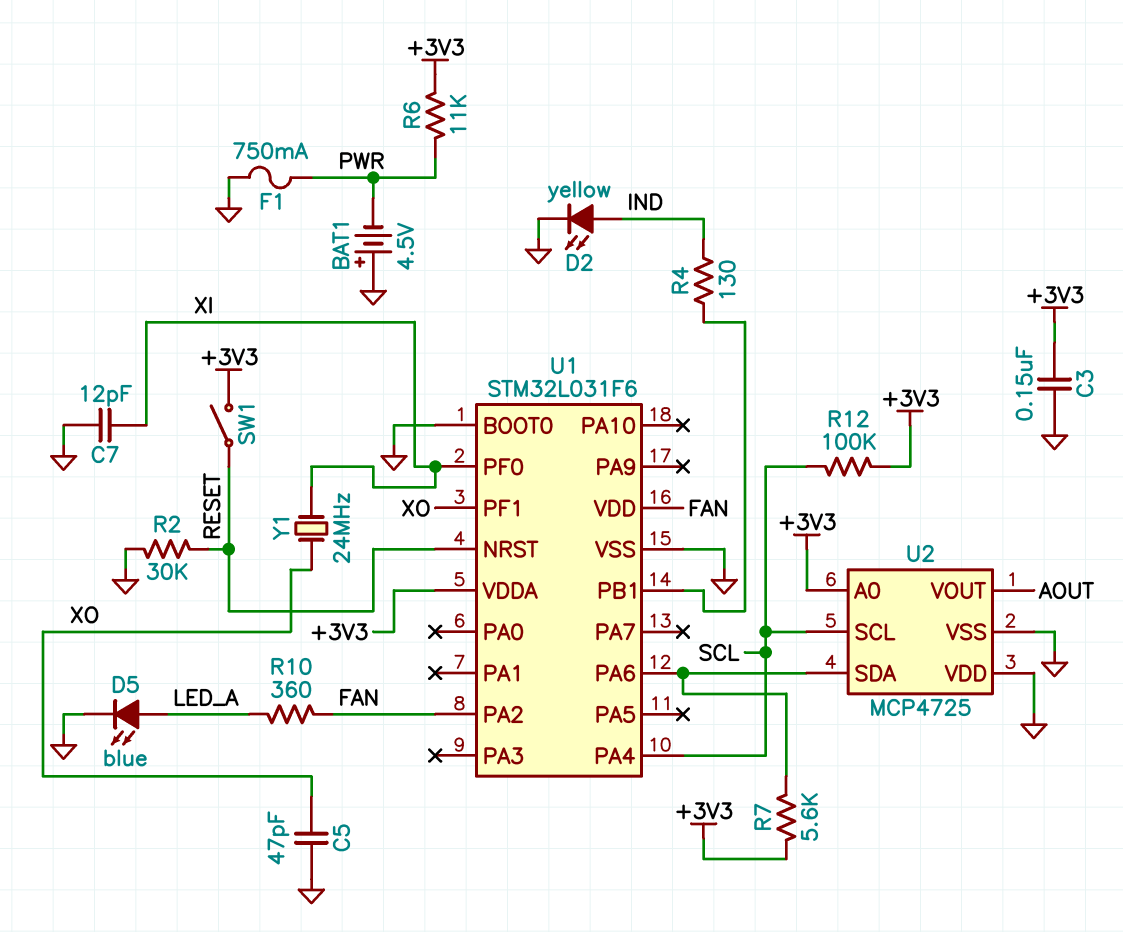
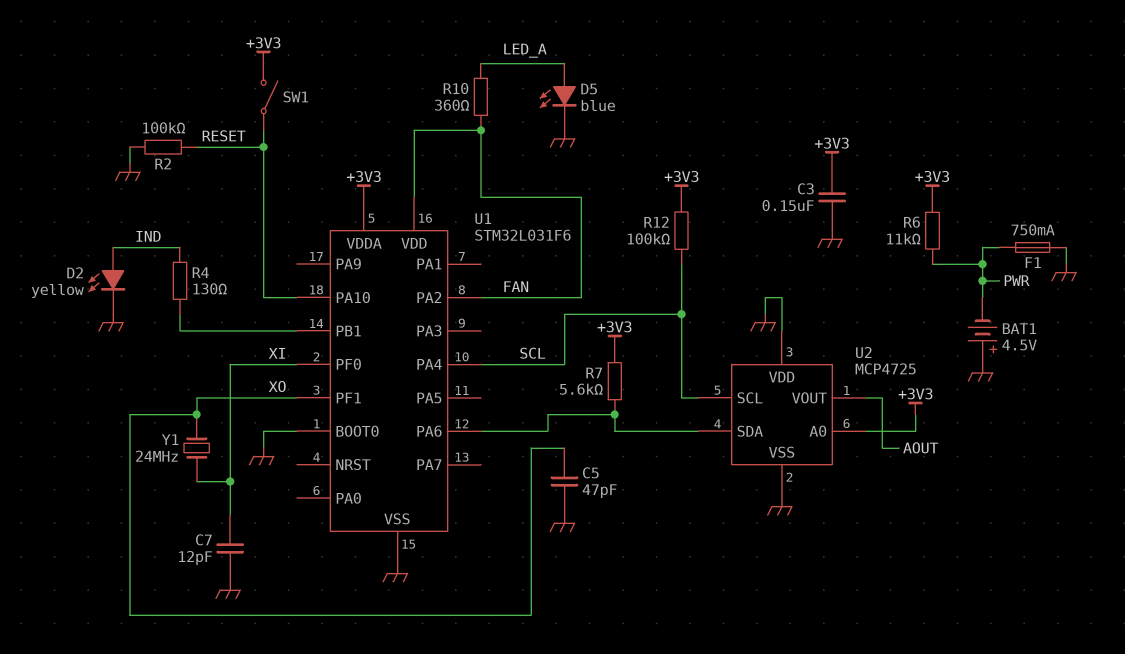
R2: 30k (GND, RESET) -> 100k (GND, RESET)
U1 pin NRST: RESET -> none
U1 pin PA10: none -> RESET

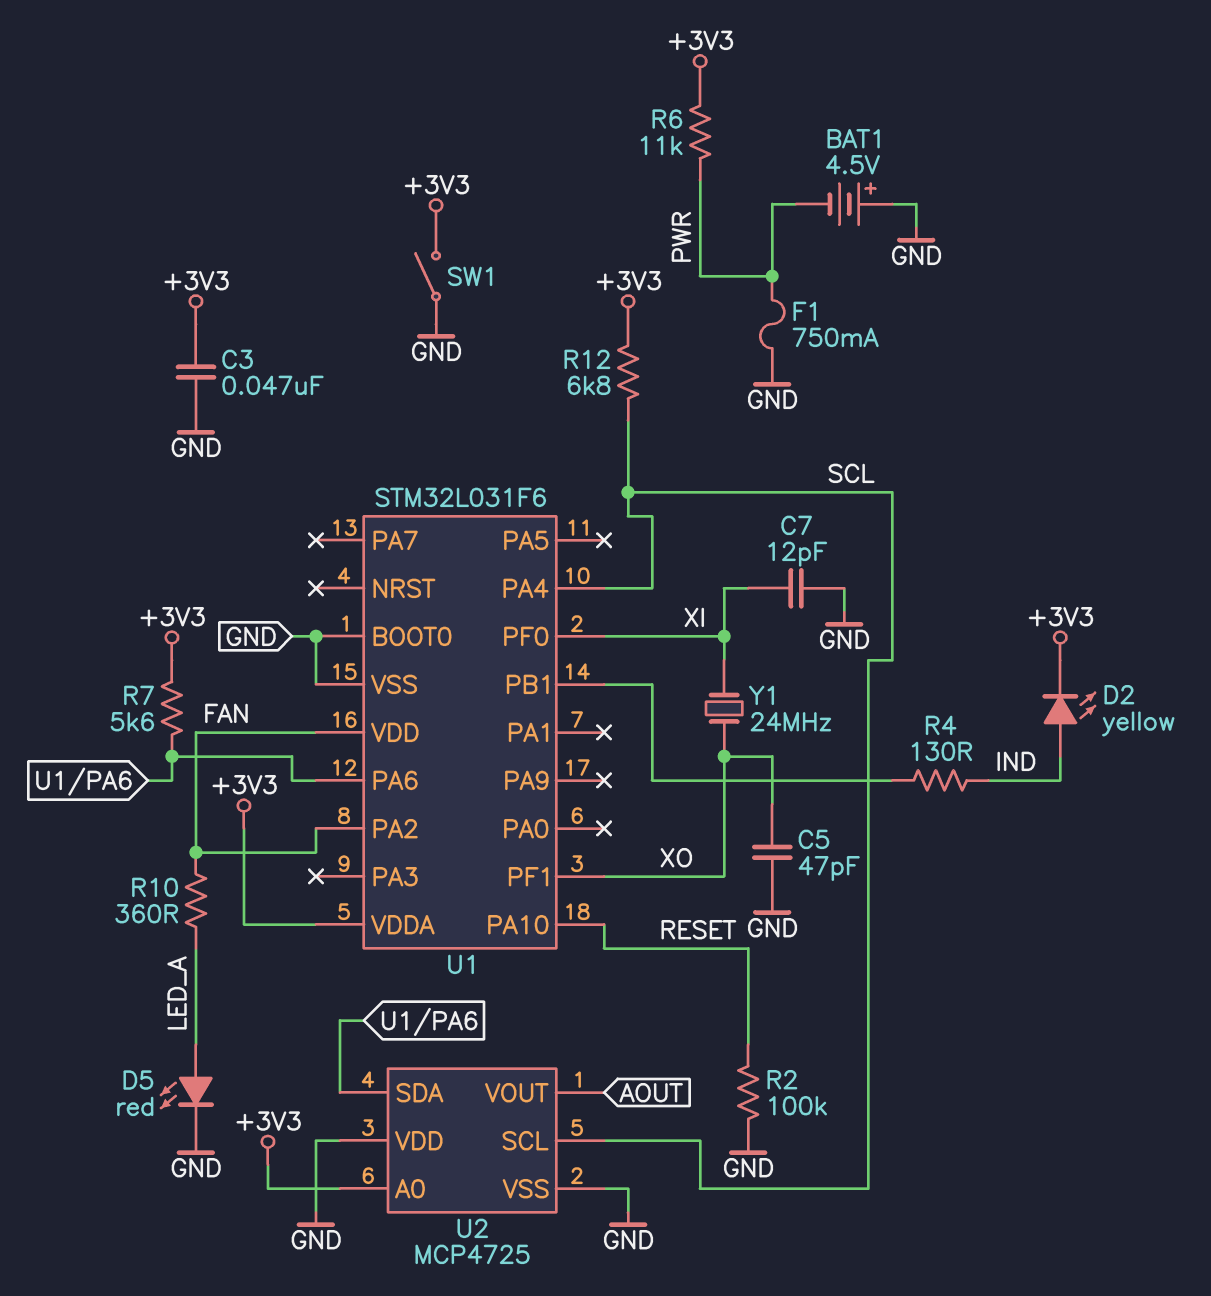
C3: 150nF (+3V3, GND) -> 47nF (+3V3, GND)
D2: LED yellow (A IND, K GND) -> LED yellow (A IND, K +3V3)
D5: LED blue (A LED_A, K GND) -> LED red (A LED_A, K GND)
R12: 100k (+3V3, SCL) -> 6.8k (+3V3, SCL)
SW1: switch (+3V3, RESET) -> switch (+3V3, GND)

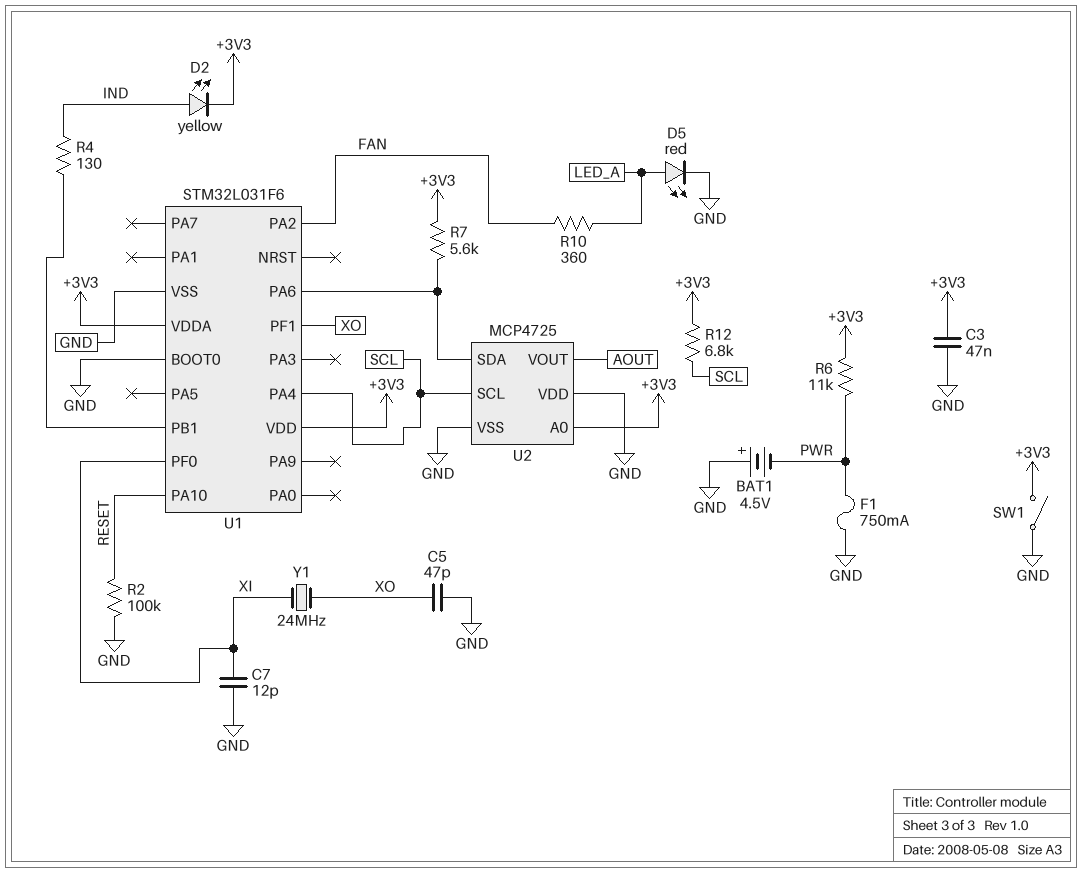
U1 pin VDD: FAN -> +3V3

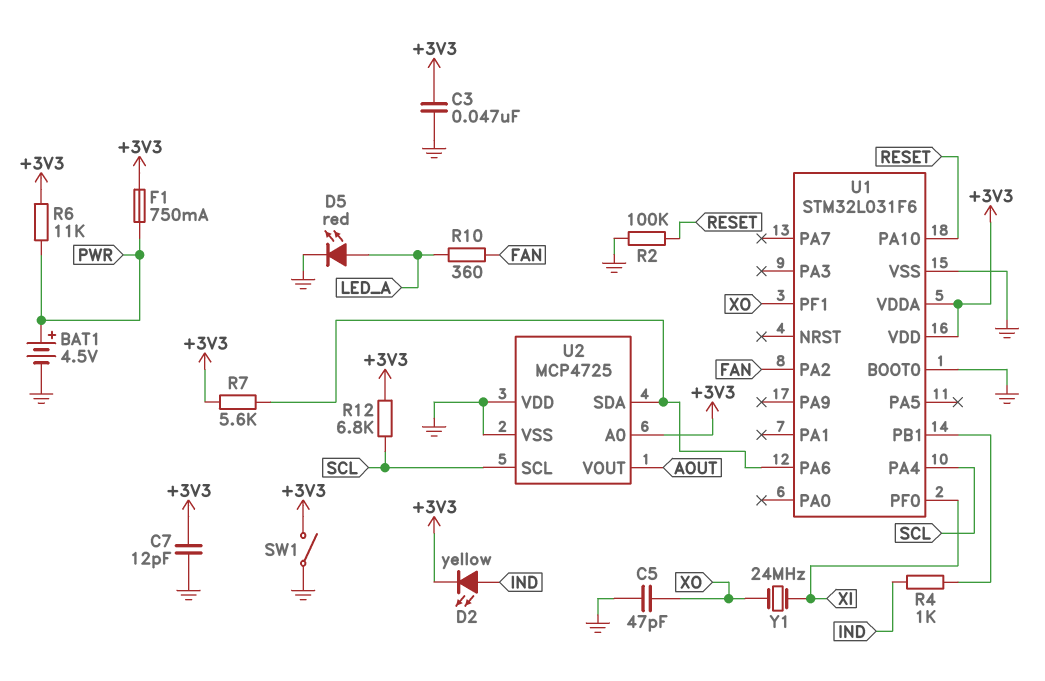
BAT1: 4.5V (plus GND, minus PWR) -> 4.5V (plus PWR, minus GND)
C7: 12pF (GND, XI) -> 12pF (+3V3, GND)
F1: 750mA (GND, PWR) -> 750mA (+3V3, PWR)
R4: 130 (IND, U1/PB1) -> 1k (IND, U1/PB1)

